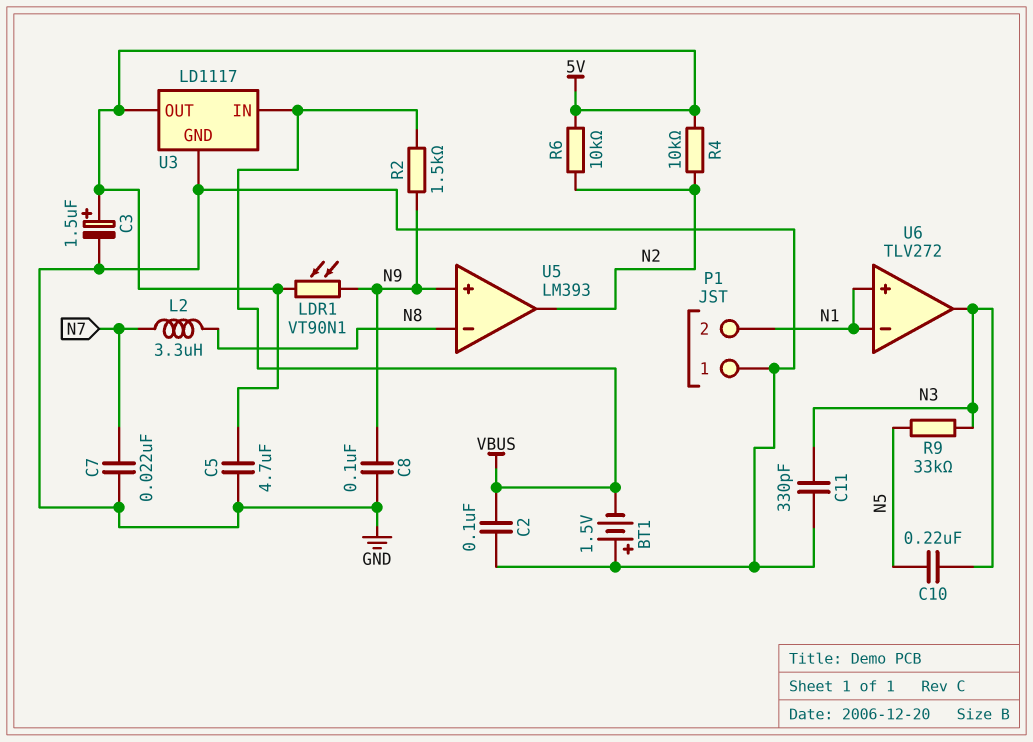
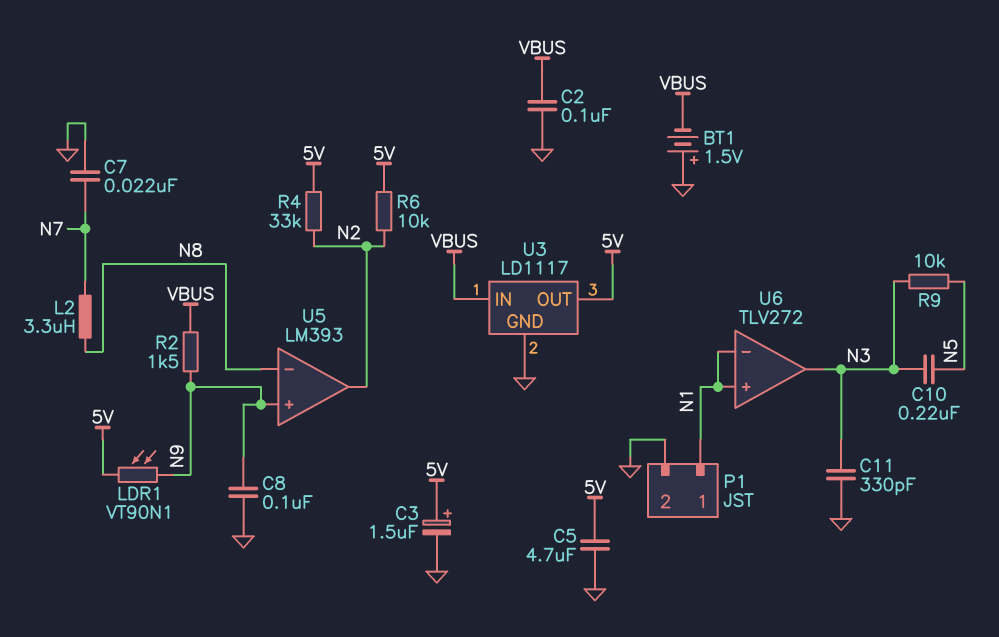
P1 pin 1: GND -> N1
P1 pin 2: N1 -> GND
R4: 10k (5V, N2) -> 33k (5V, N2)
R9: 33k (N3, N5) -> 10k (N3, N5)

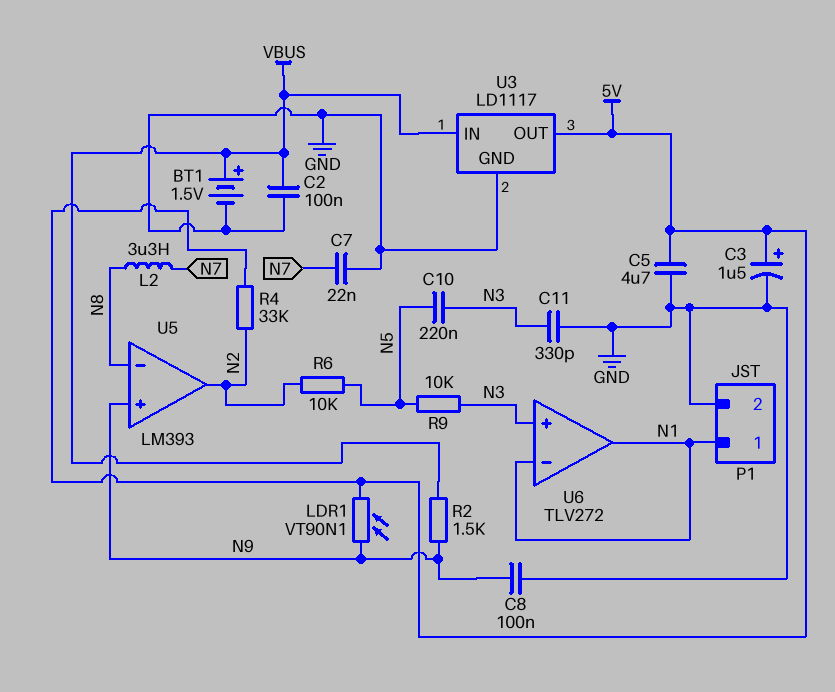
BT1: 1.5V (plus GND, minus VBUS) -> 1.5V (plus VBUS, minus GND)
R6: 10k (5V, N2) -> 10k (N2, N5)
U6 pin in+: N1 -> N3
U6 pin out: N3 -> N1

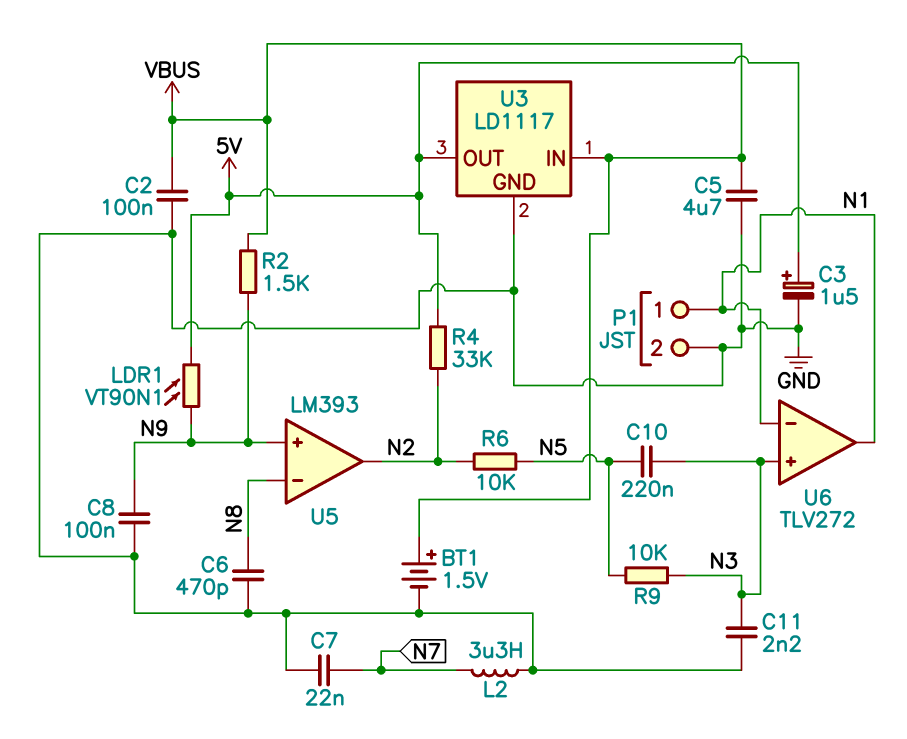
C5: 4.7uF (5V, GND) -> 4.7uF (GND, VBUS)
C6: none -> 470pF (GND, N8)
C11: 330pF (GND, N3) -> 2.2nF (GND, N3)
L2: 3.3uH (N7, N8) -> 3.3uH (GND, N7)

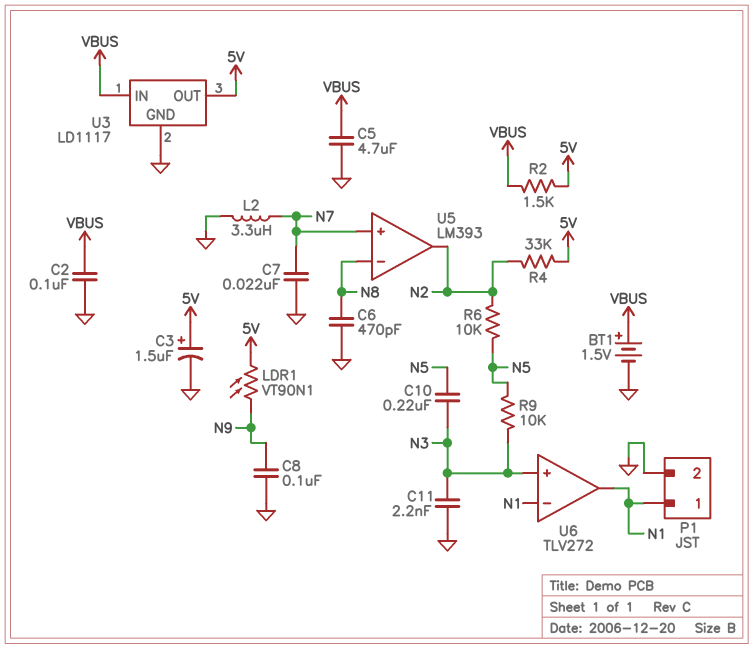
R2: 1.5k (N9, VBUS) -> 1.5k (5V, VBUS)
U5 pin in+: N9 -> N7

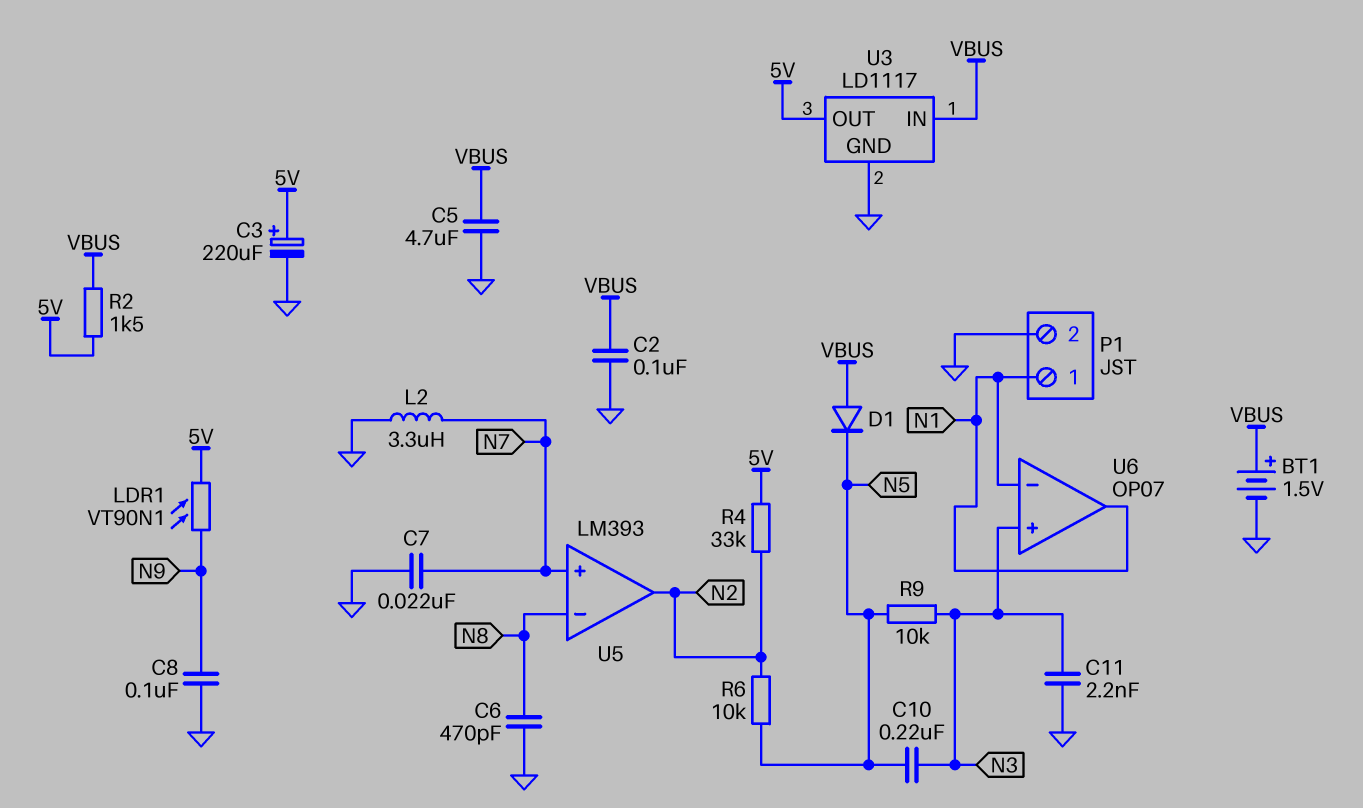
C3: 1.5uF (plus 5V, minus GND) -> 220uF (plus 5V, minus GND)
D1: none -> diode (A VBUS, K N5)
U6: TLV272 -> OP07

